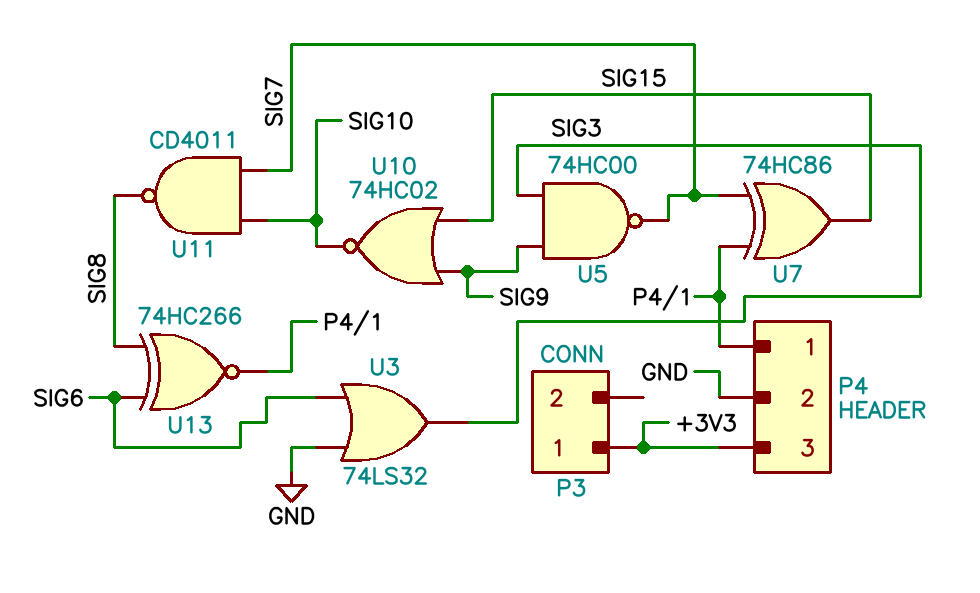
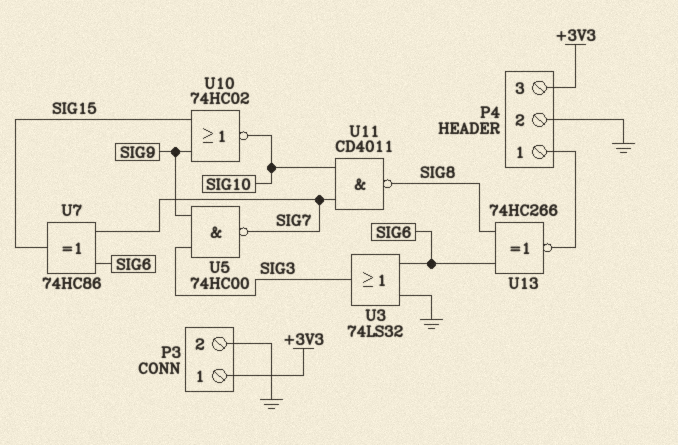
P3 pin 2: none -> GND
U7: XOR 74HC86 (in P4/1, in SIG7, out SIG15) -> XOR 74HC86 (in SIG6, in SIG7, out SIG15)

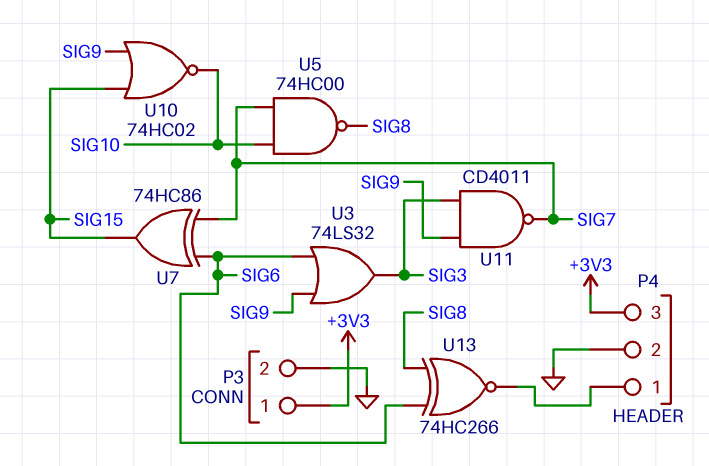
U3: OR 74LS32 (in GND, in SIG6, out SIG3) -> OR 74LS32 (in SIG6, in SIG9, out SIG3)
U5: NAND 74HC00 (in SIG3, in SIG9, out SIG7) -> NAND 74HC00 (in SIG7, in SIG10, out SIG8)
U11: NAND CD4011 (in SIG7, in SIG10, out SIG8) -> NAND CD4011 (in SIG3, in SIG9, out SIG7)

